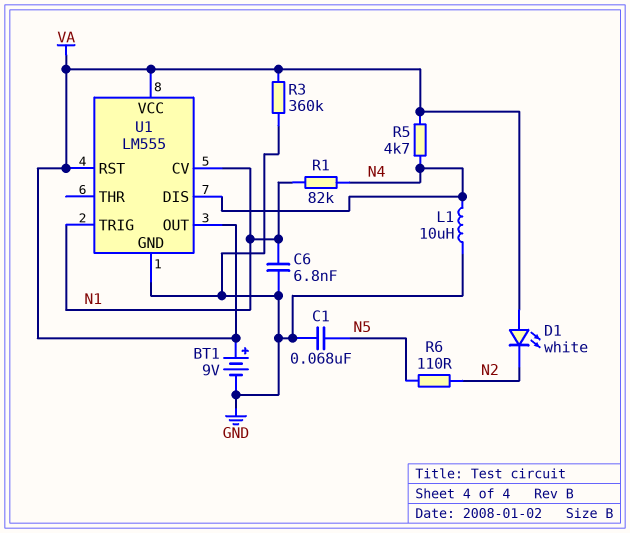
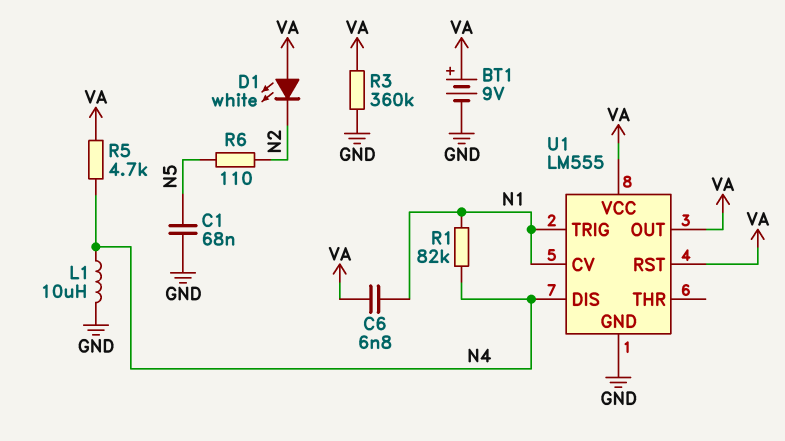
C6: 6.8nF (GND, N1) -> 6.8nF (N1, VA)

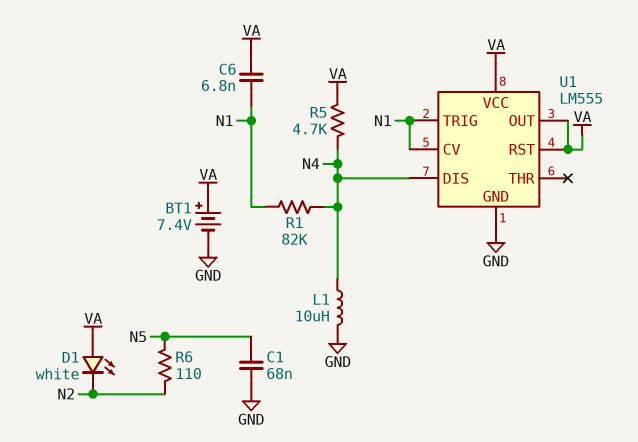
BT1: 9V (plus VA, minus GND) -> 7.4V (plus VA, minus GND)
R3: 360k (GND, VA) -> none

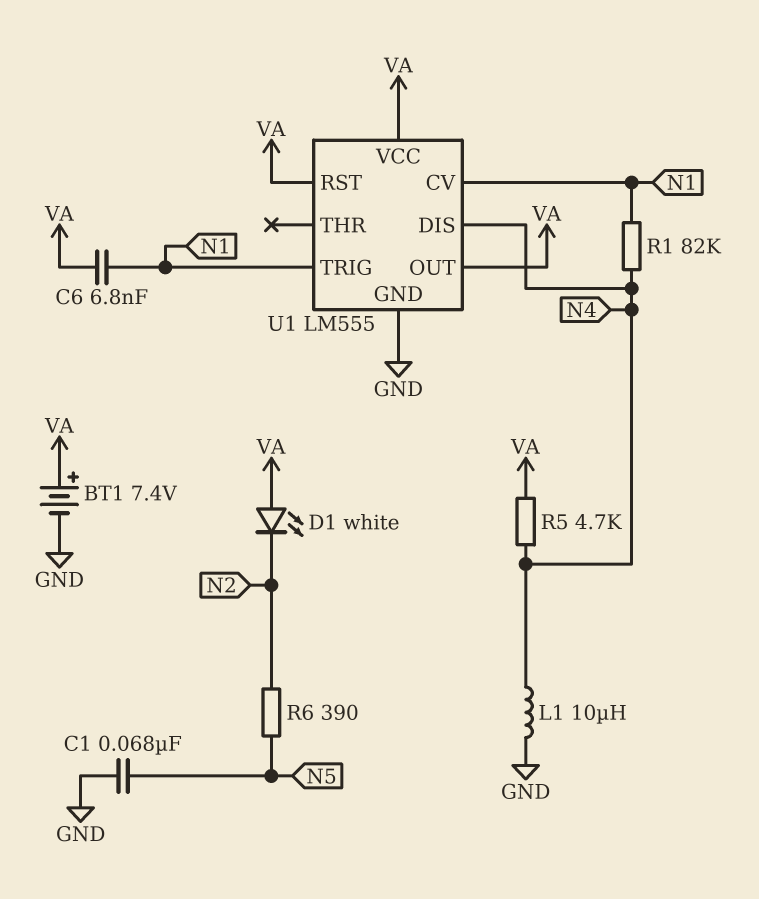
R6: 110 (N2, N5) -> 390 (N2, N5)

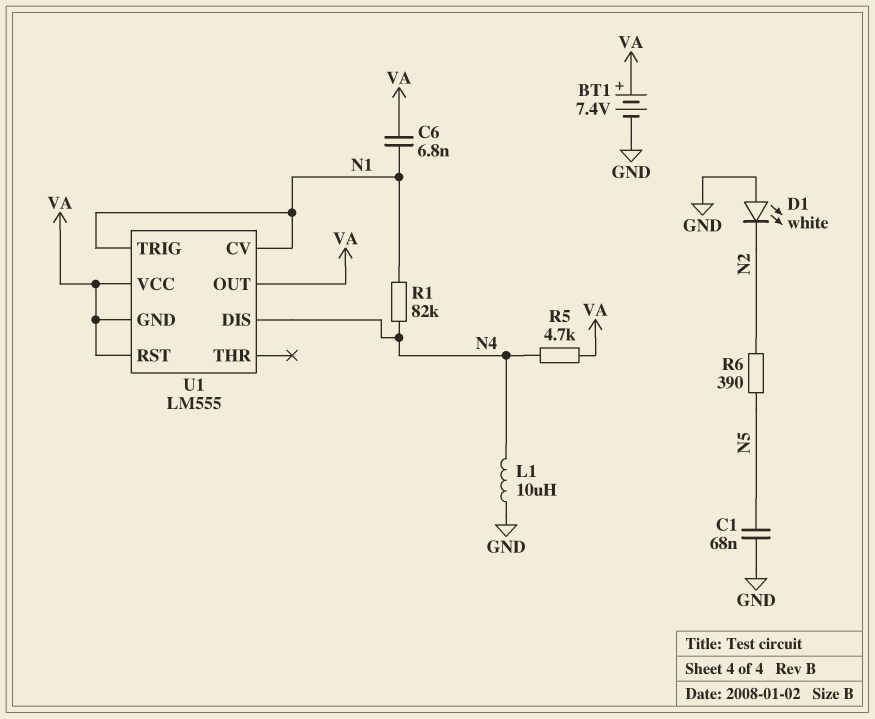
D1: LED white (A VA, K N2) -> LED white (A GND, K N2)
U1 pin GND: GND -> VA

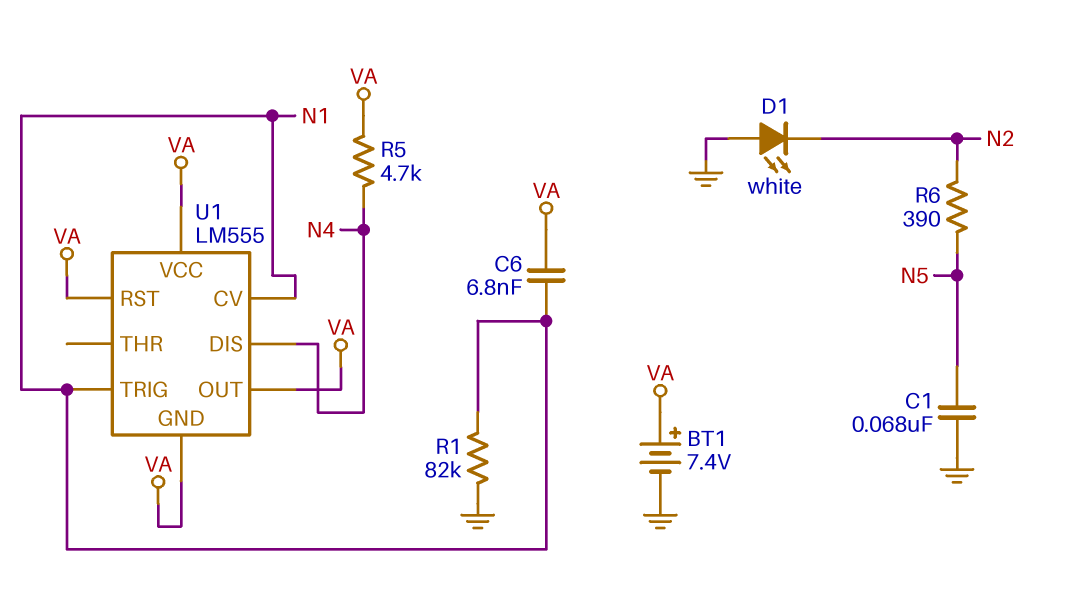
L1: 10uH (GND, N4) -> none
R1: 82k (N1, N4) -> 82k (GND, N1)

